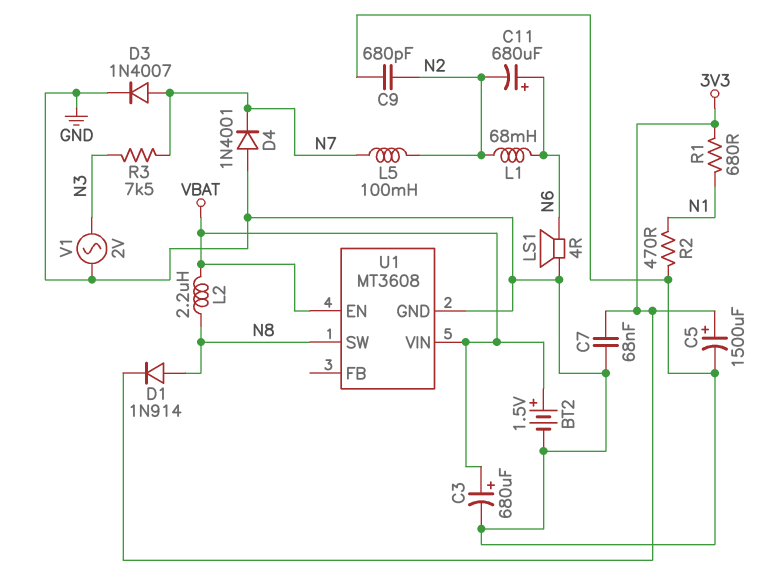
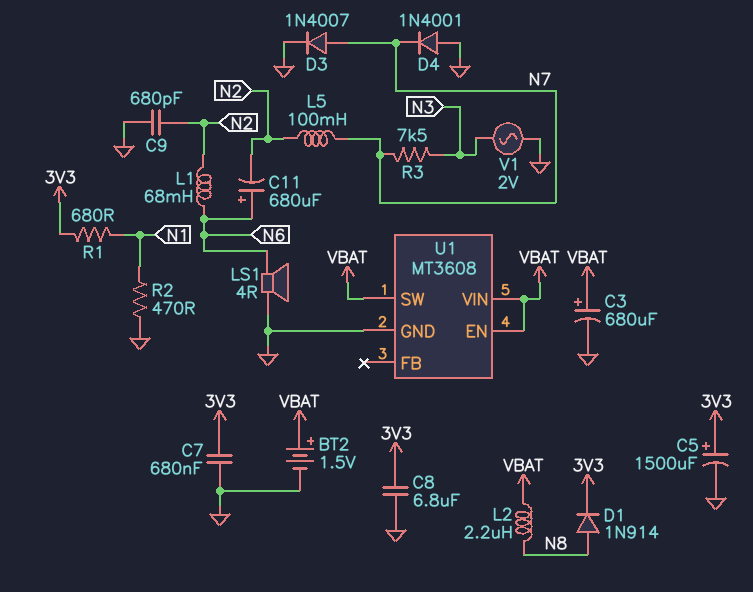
C7: 68nF (3V3, GND) -> 680nF (3V3, GND)
C8: none -> 6.8uF (3V3, GND)
U1 pin SW: N8 -> VBAT

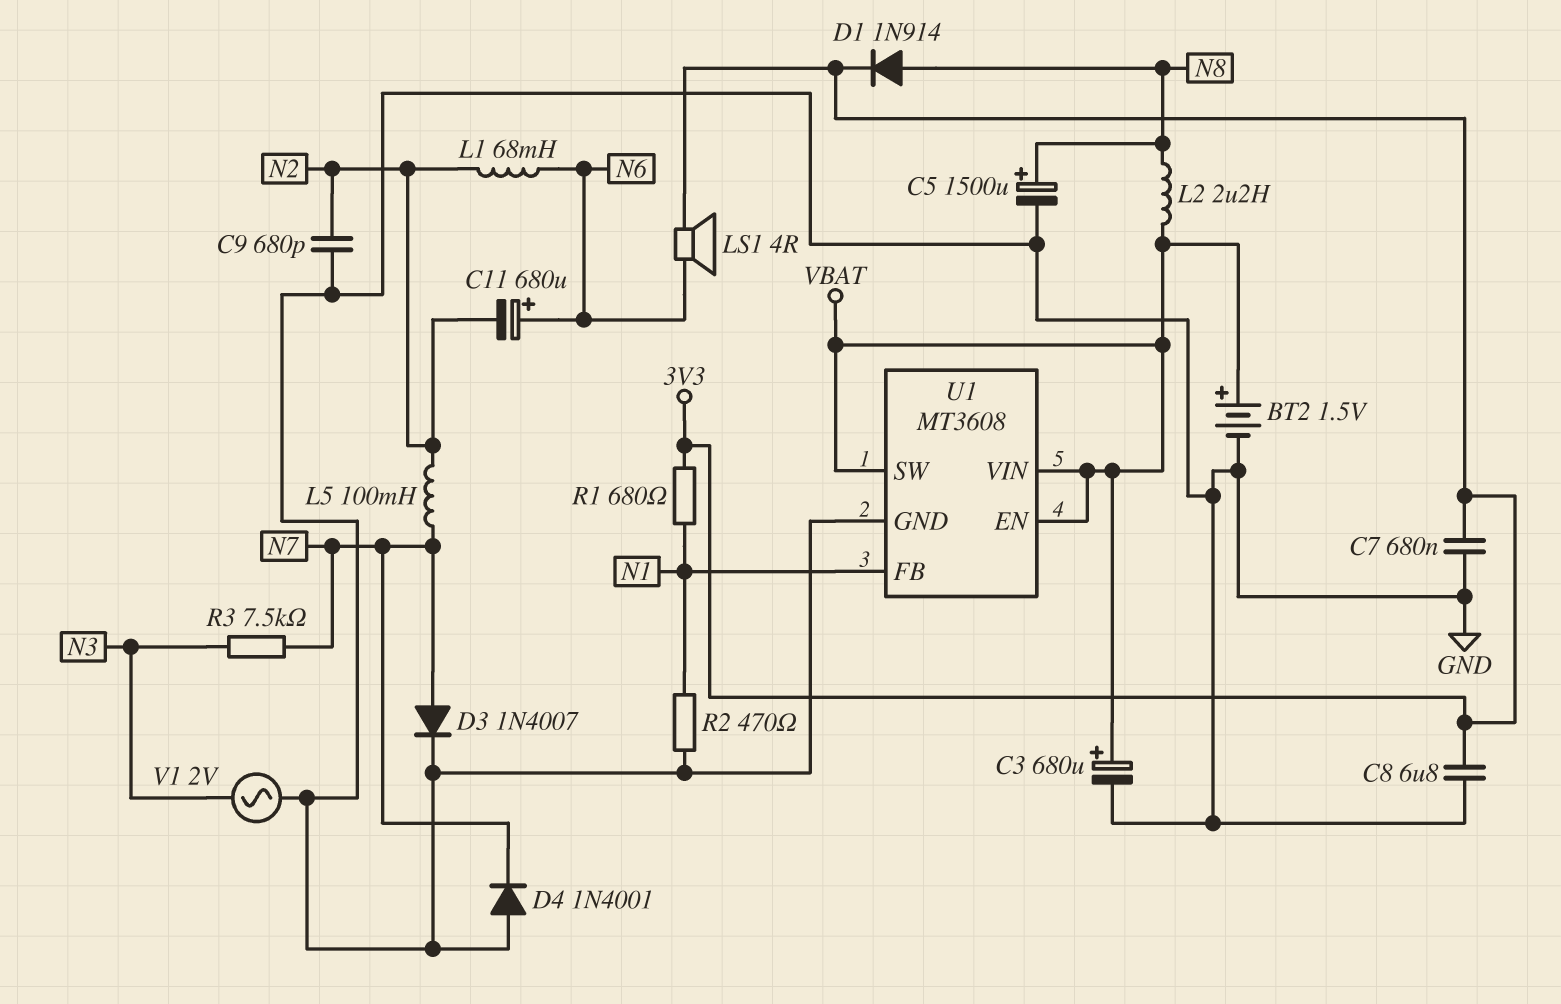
C5: 1500uF (plus 3V3, minus GND) -> 1500uF (plus N8, minus GND)
LS1: speaker 4R (GND, N6) -> speaker 4R (3V3, N6)
U1 pin FB: none -> N1

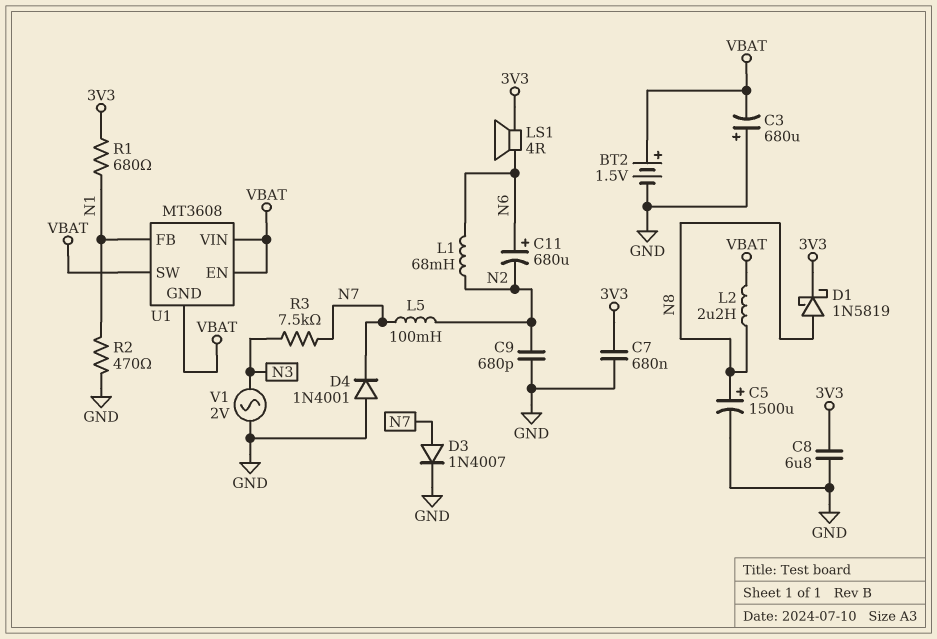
C3: 680uF (plus VBAT, minus GND) -> 680uF (plus GND, minus VBAT)
D1: diode 1N914 (A N8, K 3V3) -> schottky 1N5819 (A N8, K 3V3)
U1 pin GND: GND -> VBAT

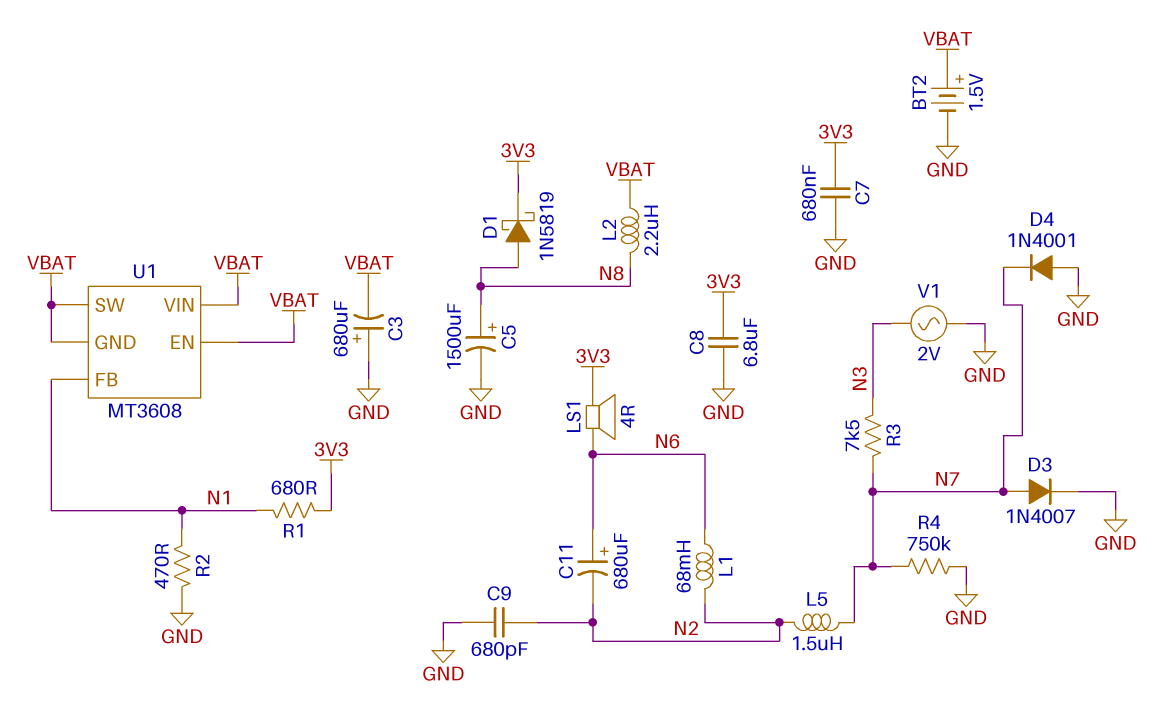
L5: 100mH (N2, N7) -> 1.5uH (N2, N7)
R4: none -> 750k (GND, N7)

